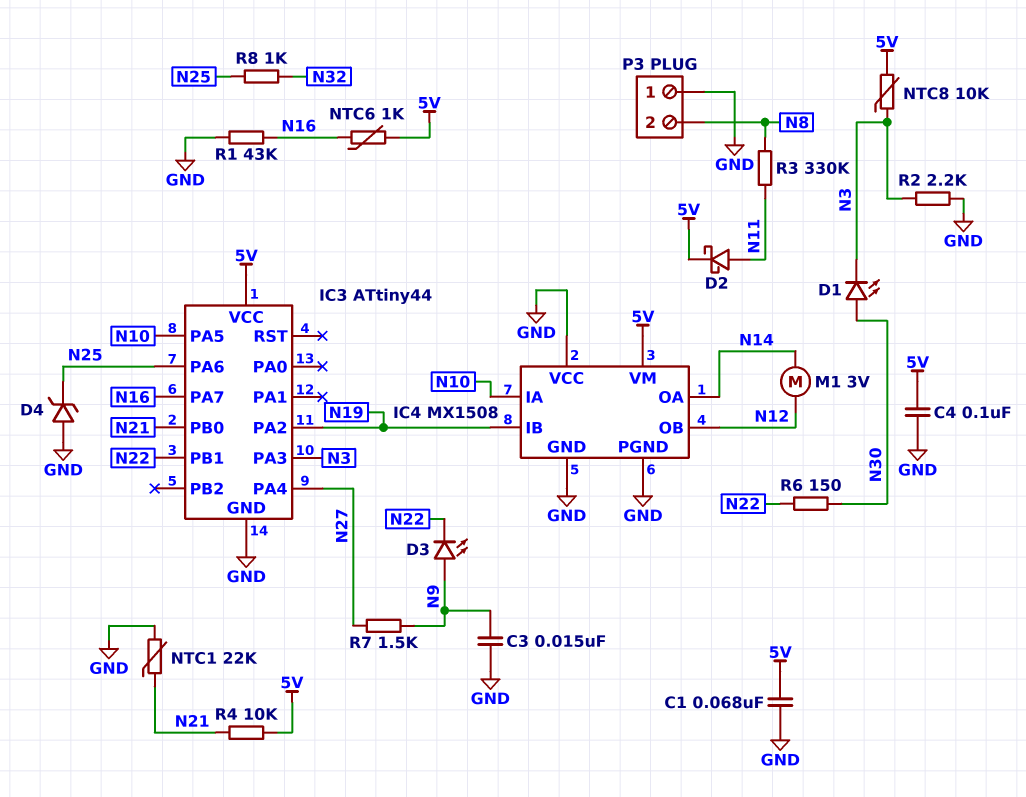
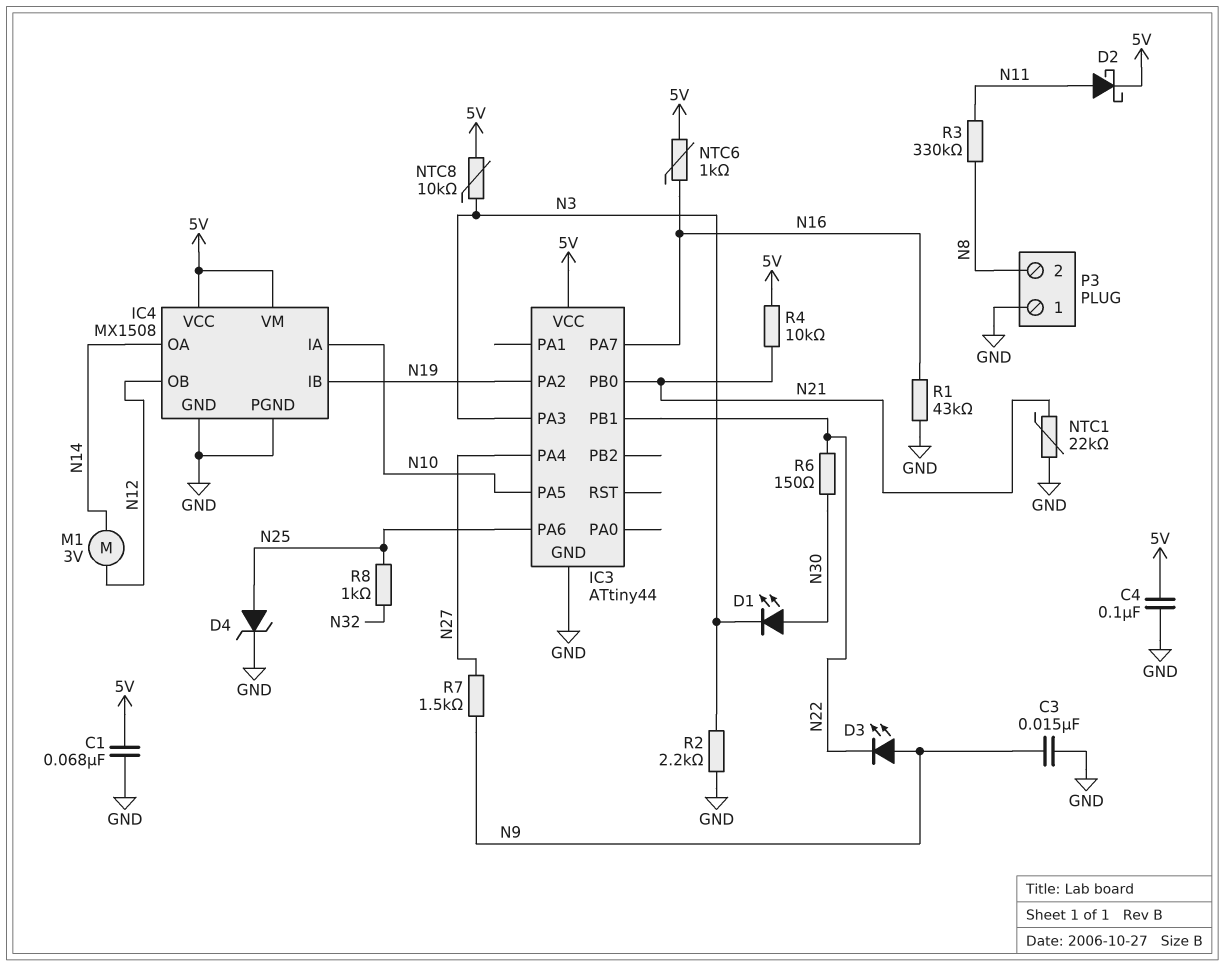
D4: zener (A GND, K N25) -> zener (A N25, K GND)
IC4 pin VCC: GND -> 5V

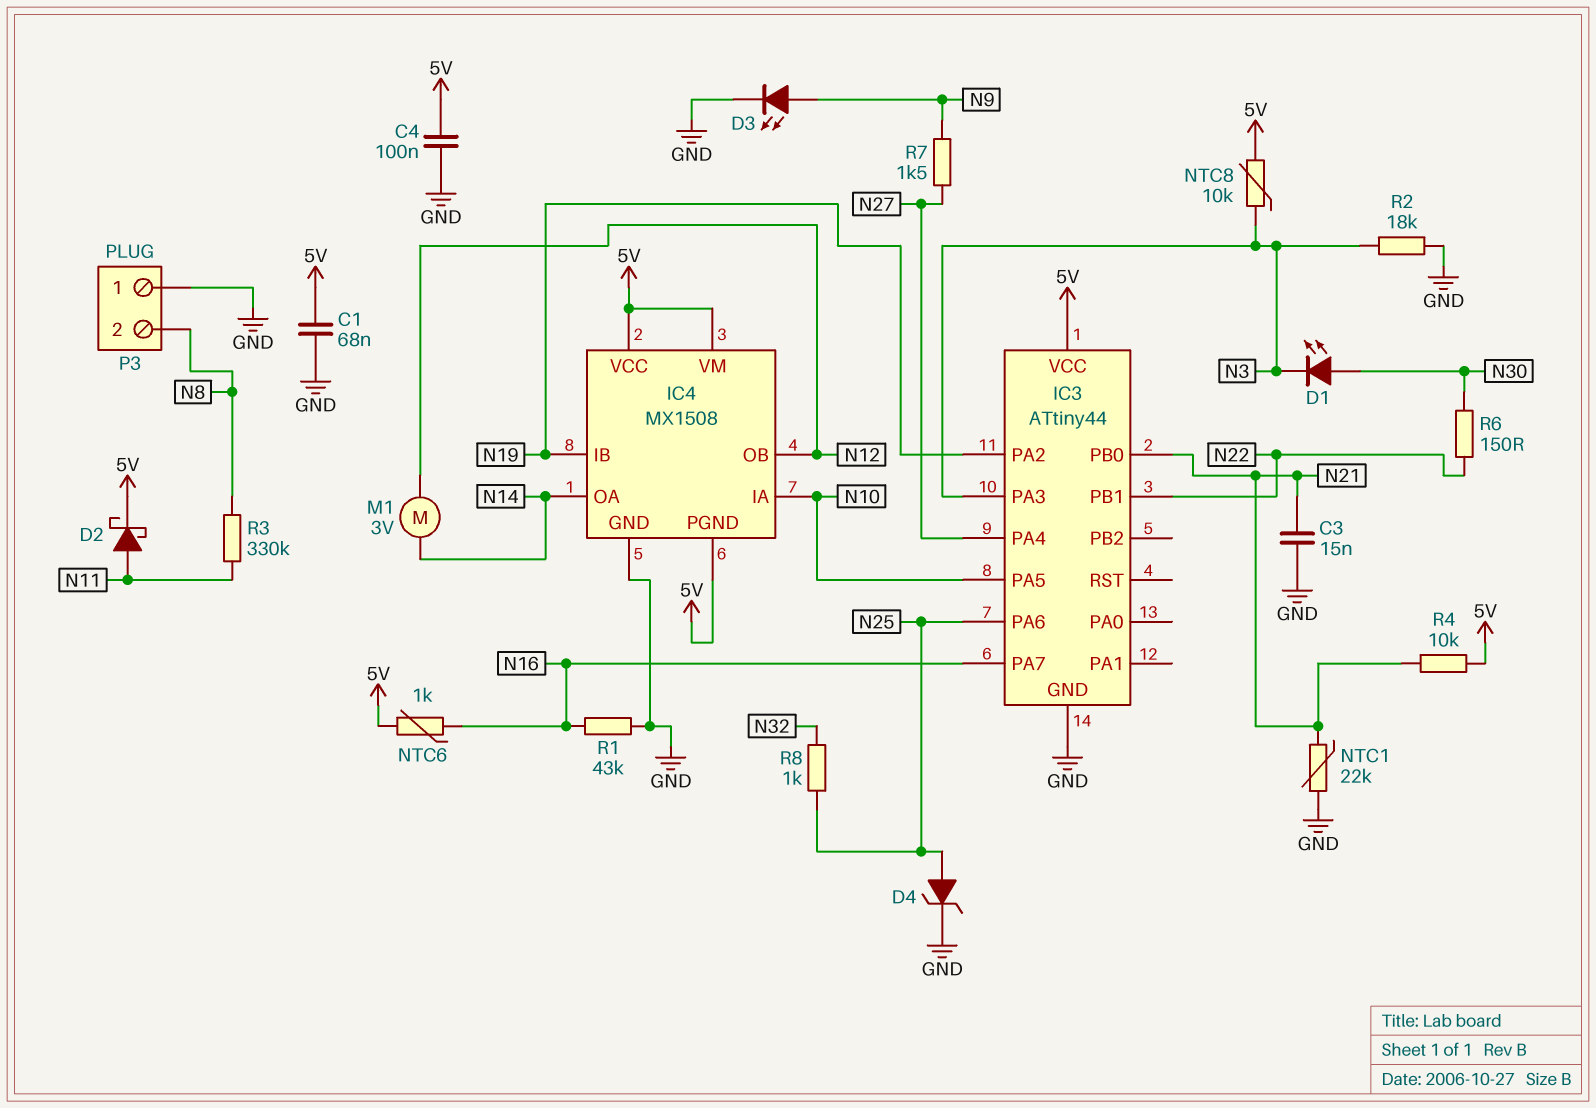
C3: 15nF (GND, N9) -> 15nF (GND, N21)
D3: LED (A N9, K N22) -> LED (A N9, K GND)
IC4 pin PGND: GND -> 5V
R2: 2.2k (GND, N3) -> 18k (GND, N3)

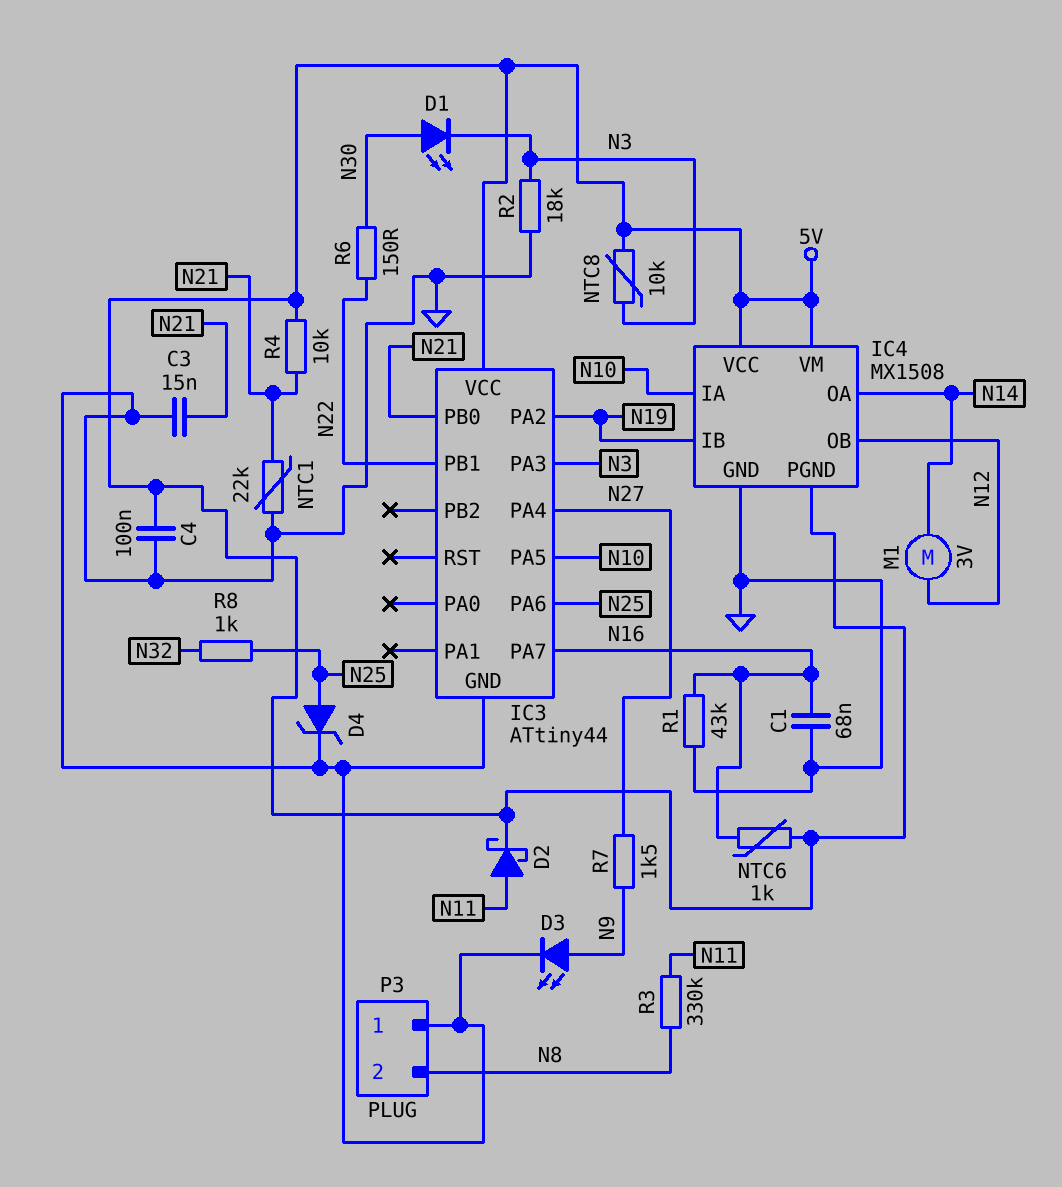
C1: 68nF (5V, GND) -> 68nF (GND, N16)

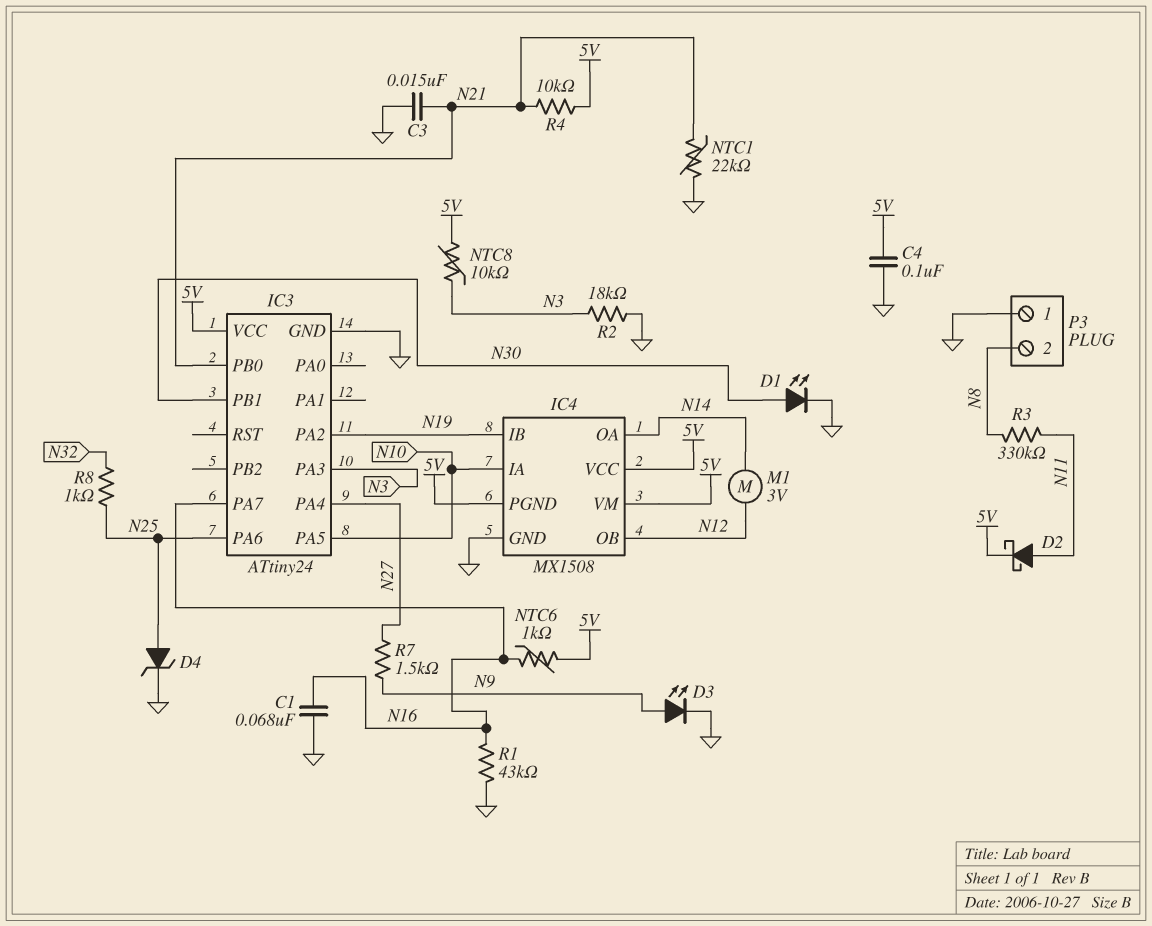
D1: LED (A N30, K N3) -> LED (A N30, K GND)
IC3: ATtiny44 -> ATtiny24
IC3 pin PB1: N22 -> N30
R6: 150 (N22, N30) -> none

